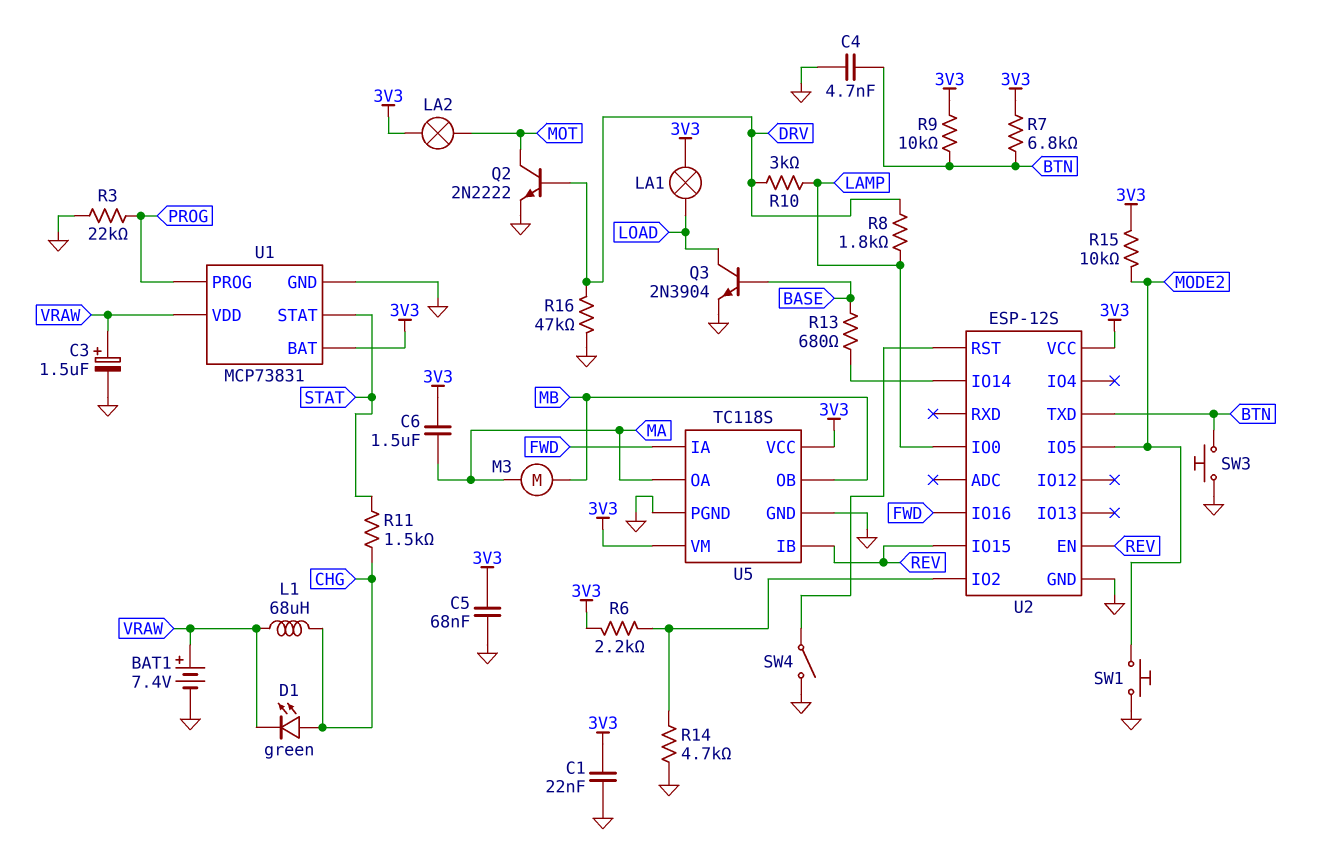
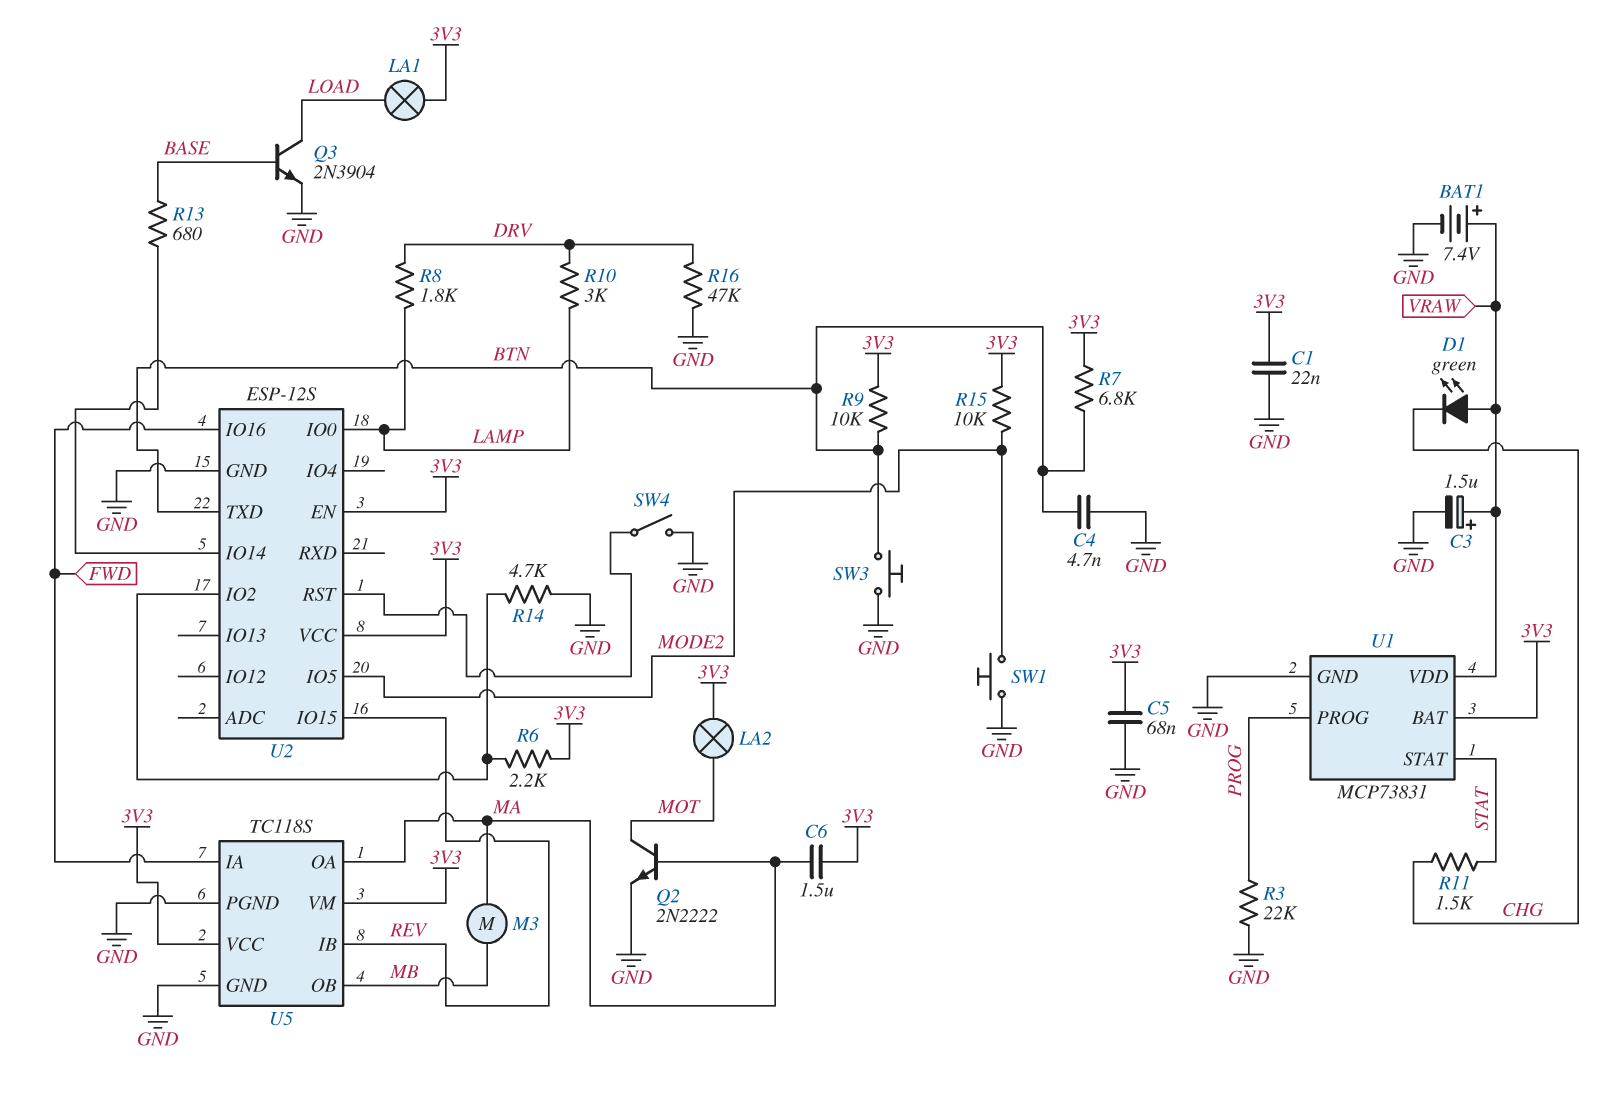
D1: LED green (A CHG, K VRAW) -> LED green (A VRAW, K CHG)
L1: 68uH (CHG, VRAW) -> none
Q2: NPN 2N2222 (B DRV, C MOT, E GND) -> NPN 2N2222 (B MA, C MOT, E GND)
U2 pin EN: REV -> 3V3

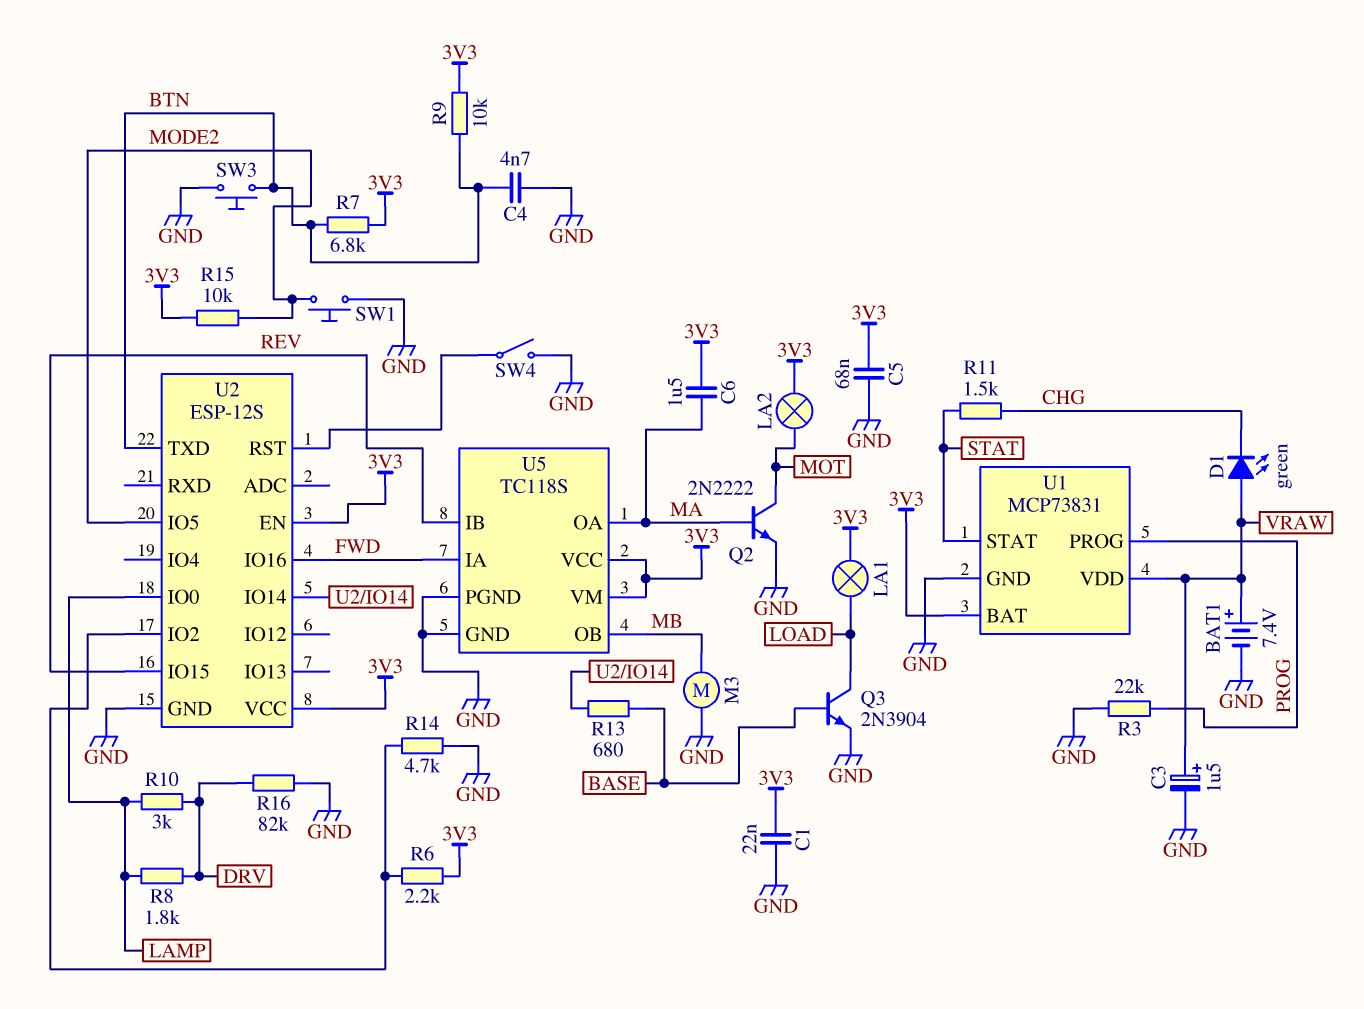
M3: motor (MA, MB) -> motor (GND, MB)
R16: 47k (DRV, GND) -> 82k (DRV, GND)

